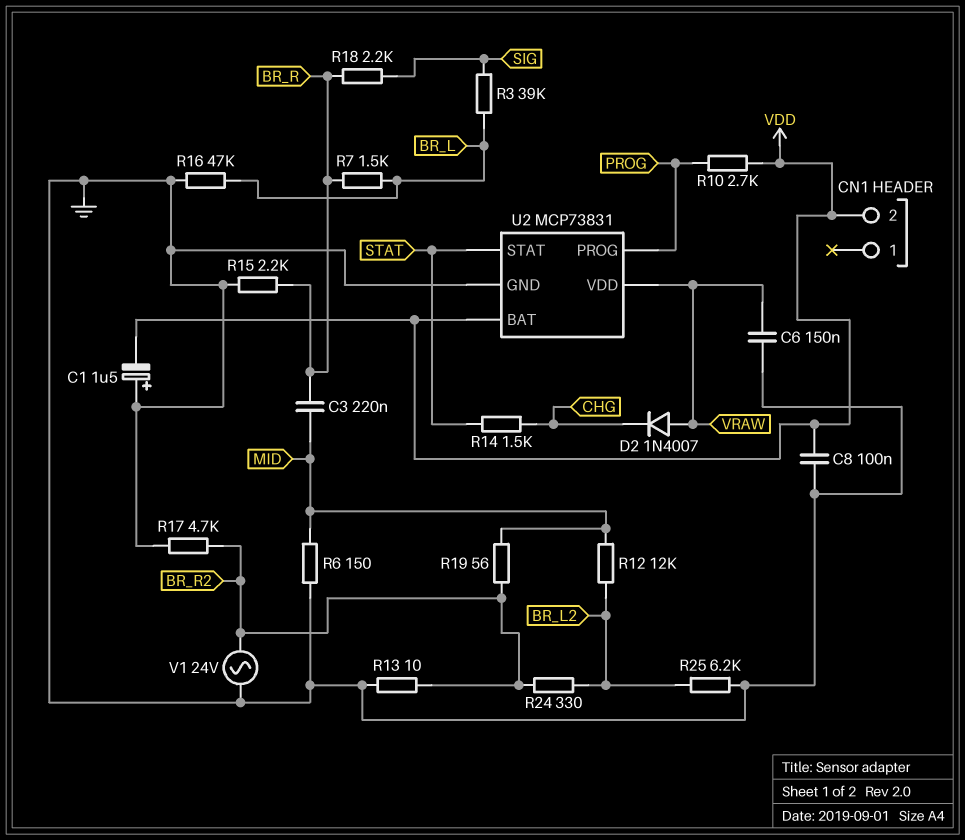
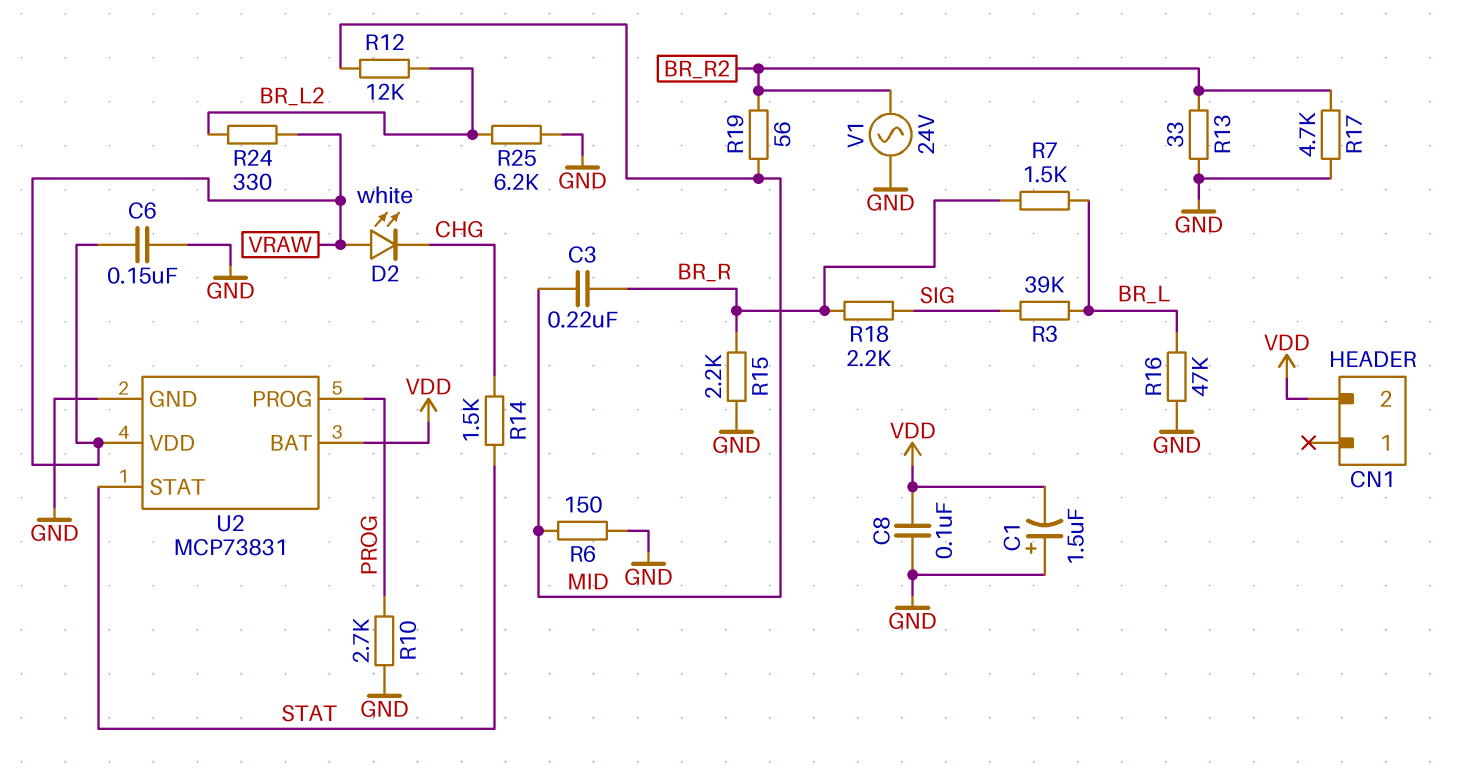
D2: diode 1N4007 (A VRAW, K CHG) -> LED white (A VRAW, K CHG)
R10: 2.7k (PROG, VDD) -> 2.7k (GND, PROG)
R13: 10 (BR_R2, GND) -> 33 (BR_R2, GND)
R24: 330 (BR_L2, BR_R2) -> 330 (BR_L2, VRAW)

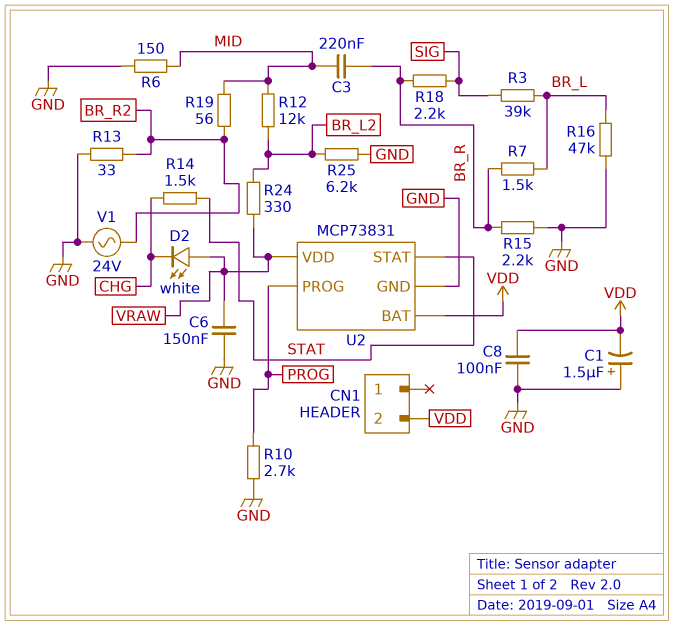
R17: 4.7k (BR_R2, GND) -> none

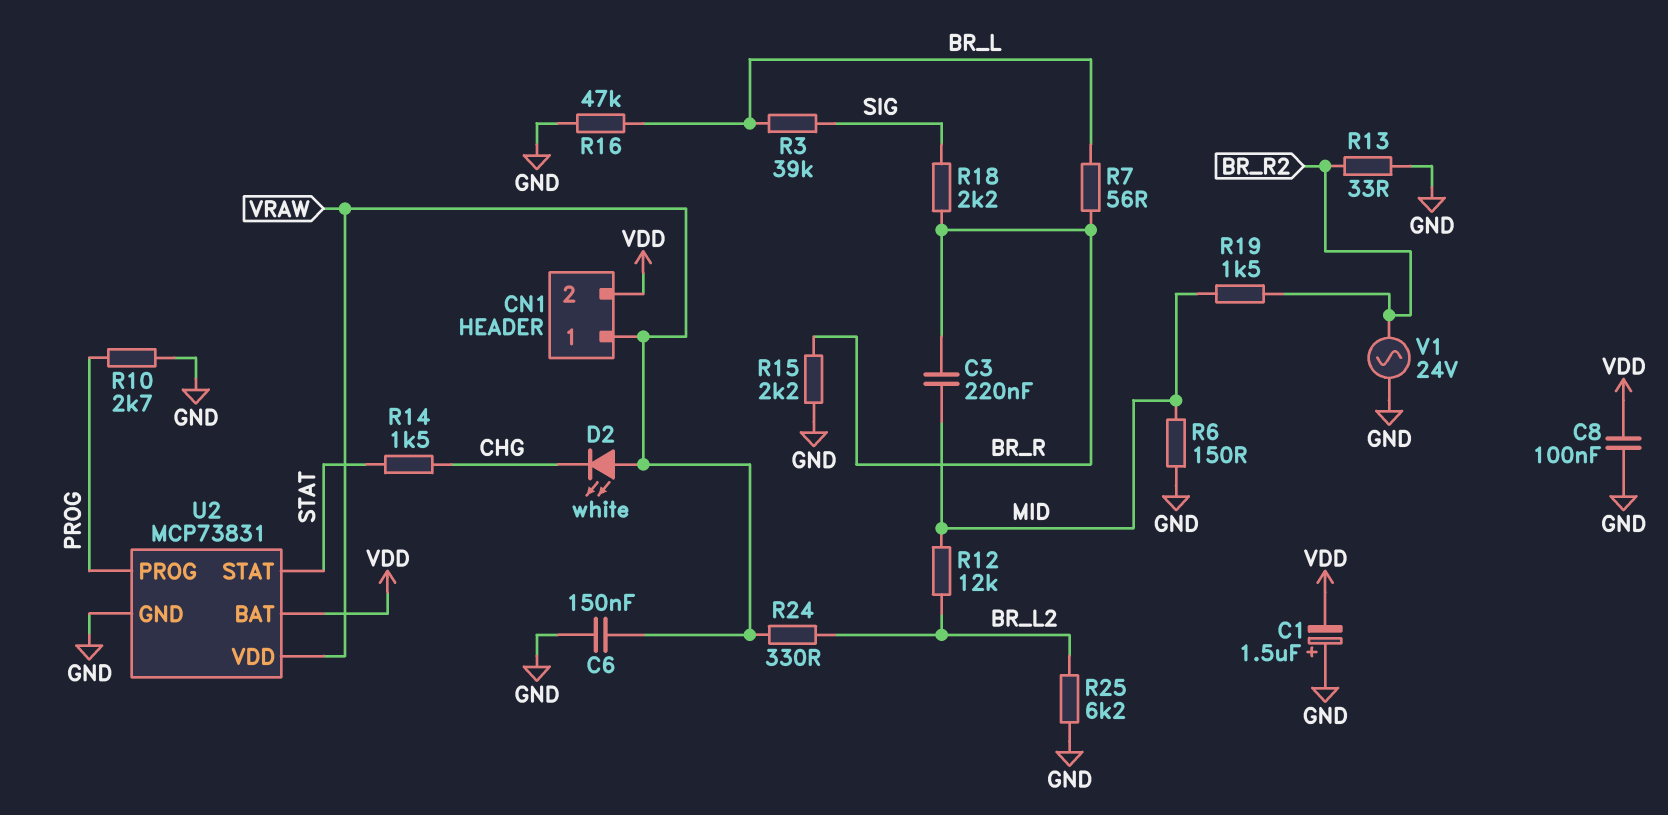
CN1 pin 1: none -> VRAW
R7: 1.5k (BR_L, BR_R) -> 56 (BR_L, BR_R)
R19: 56 (BR_R2, MID) -> 1.5k (BR_R2, MID)

